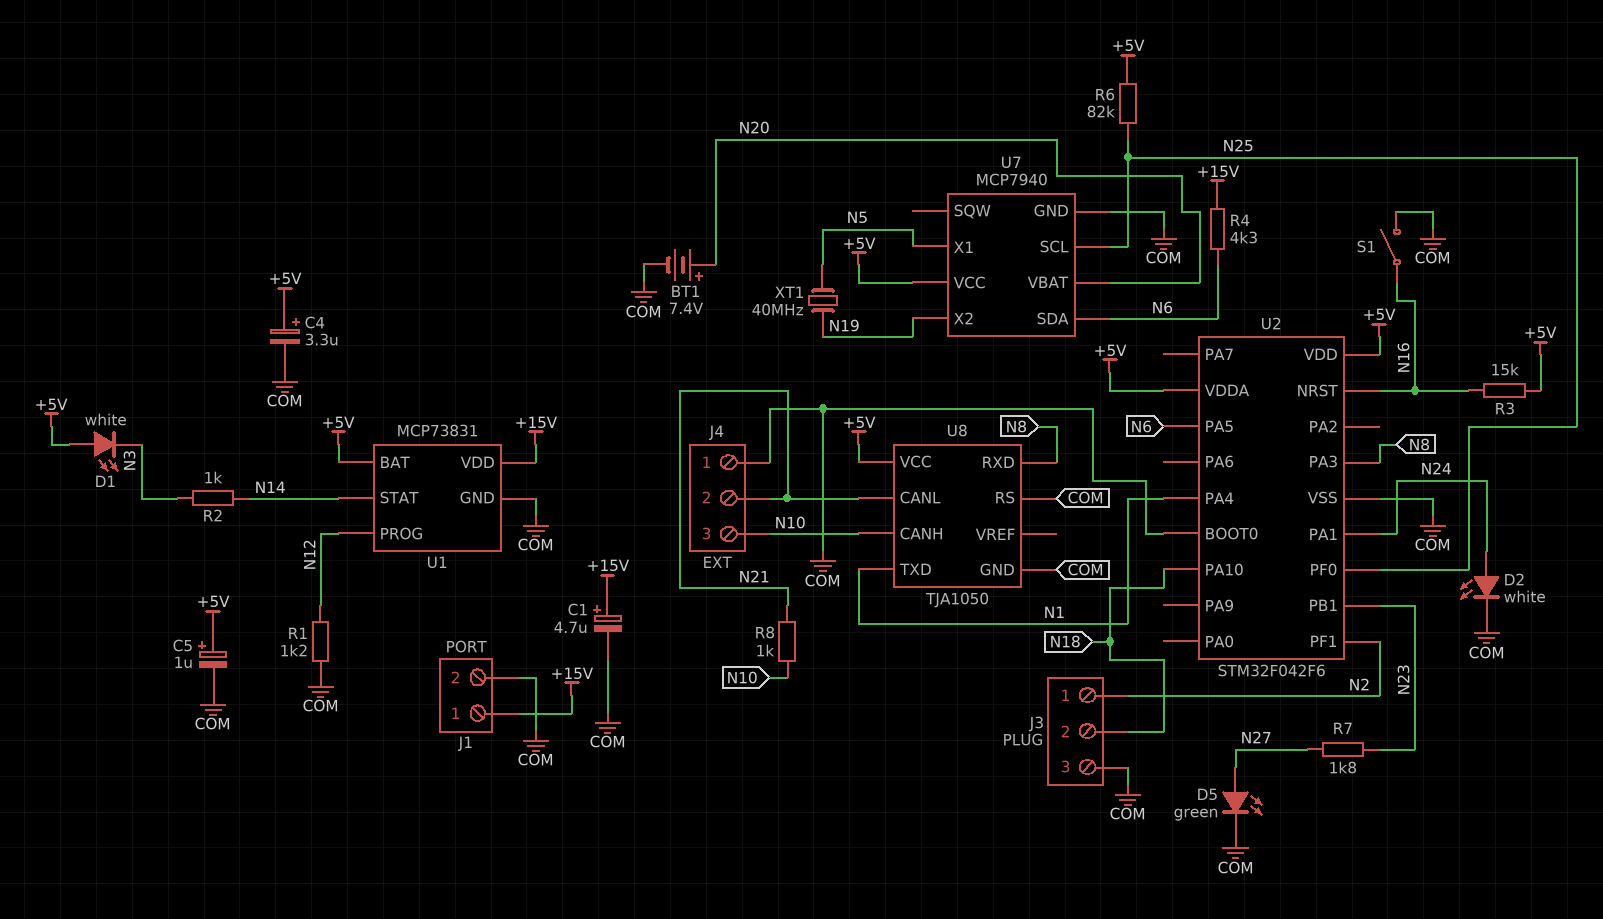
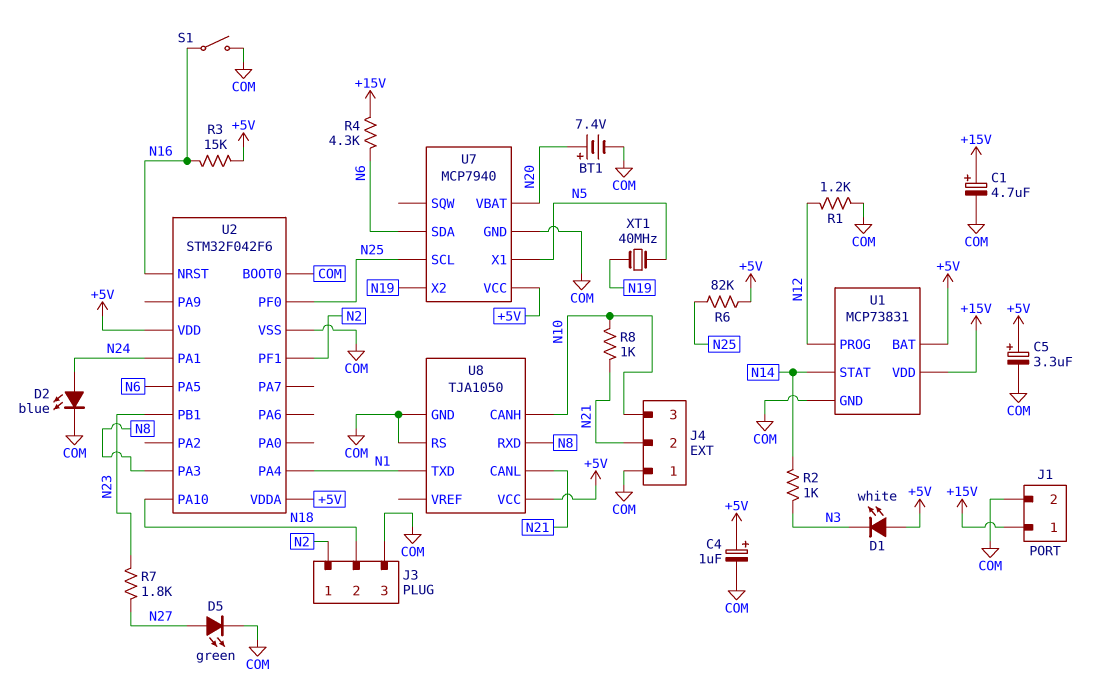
C4: 3.3uF (plus +5V, minus COM) -> 1uF (plus +5V, minus COM)
C5: 1uF (plus +5V, minus COM) -> 3.3uF (plus +5V, minus COM)
D2: LED white (A N24, K COM) -> LED blue (A N24, K COM)

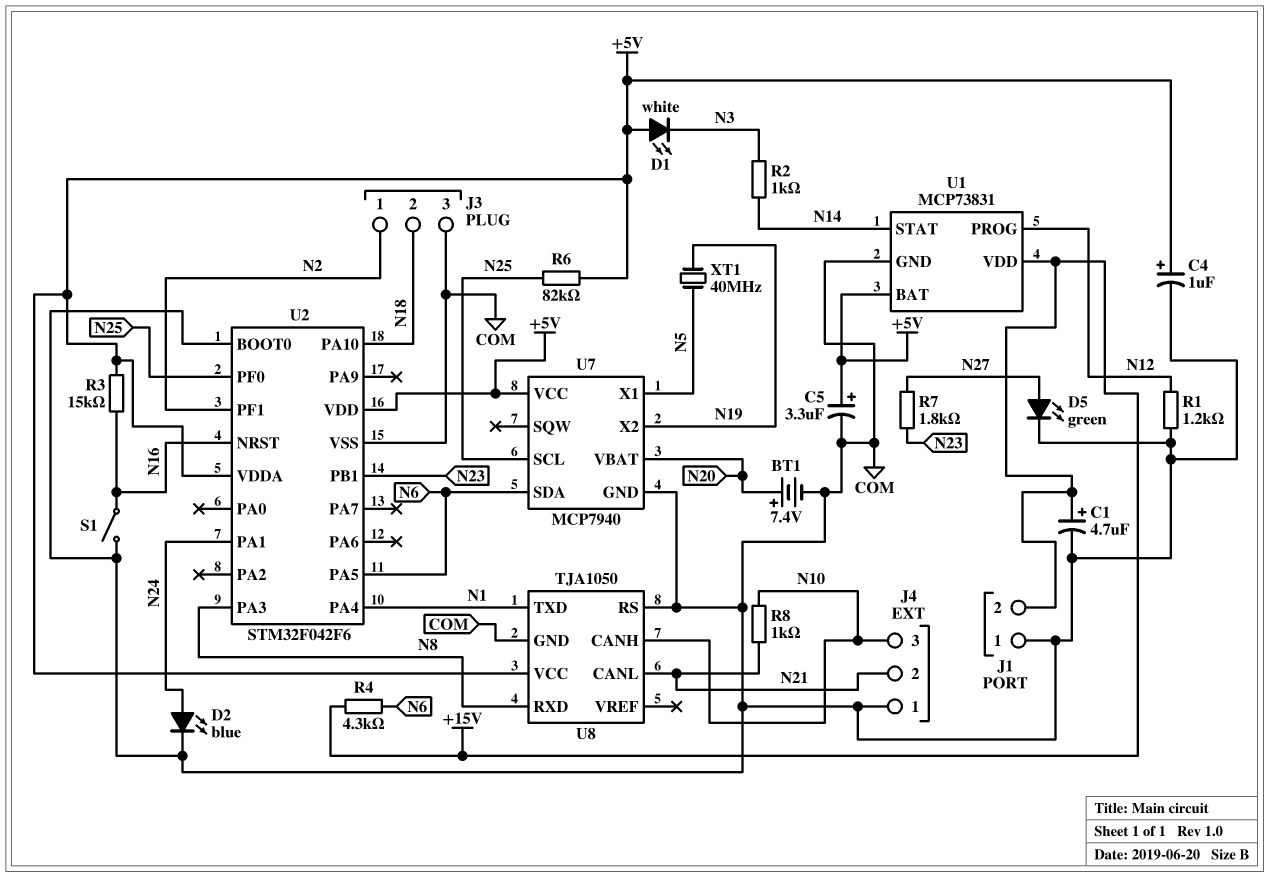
J1 pin 1: +15V -> COM
J1 pin 2: COM -> +15V

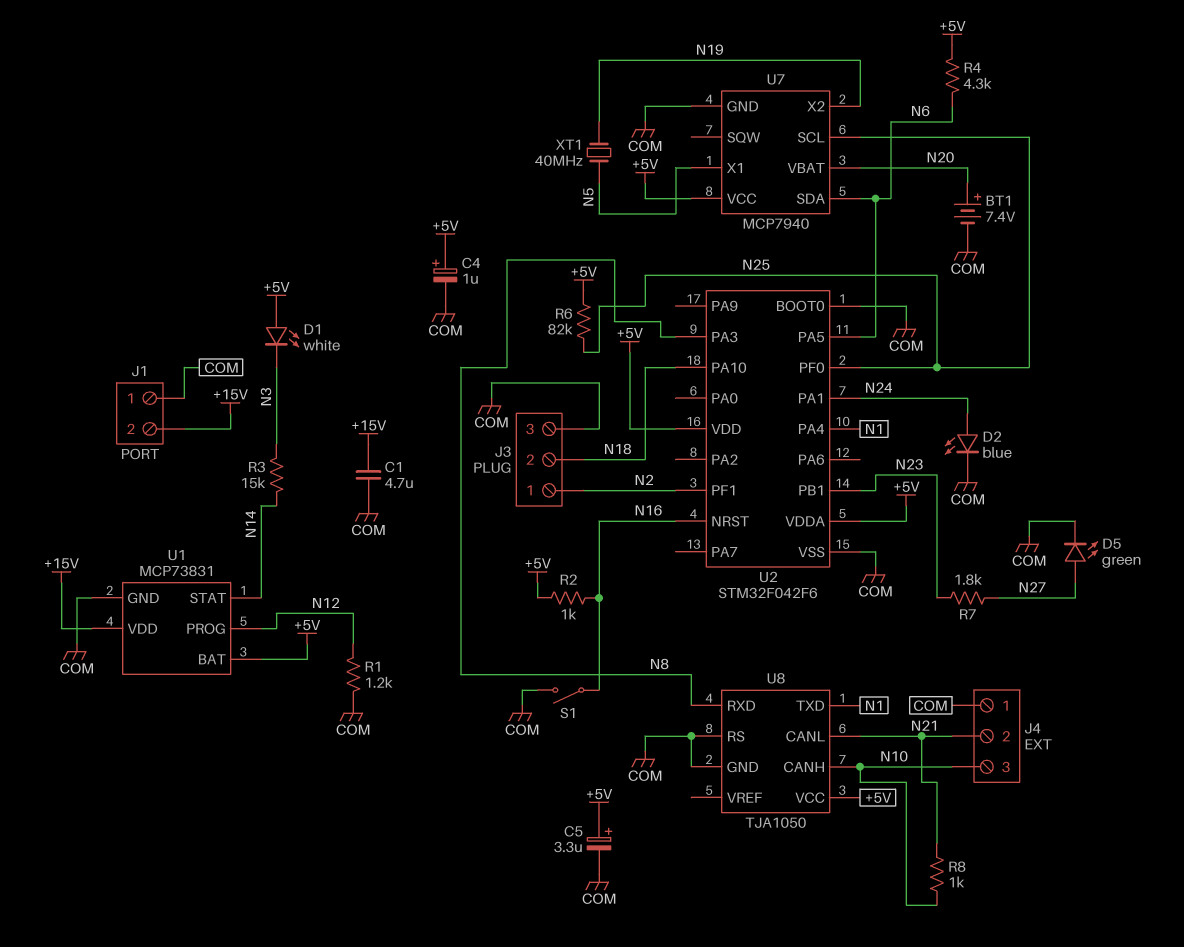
C1: 4.7uF (plus +15V, minus COM) -> 4.7uF (+15V, COM)
R2: 1k (N3, N14) -> 1k (+5V, N16)
R3: 15k (+5V, N16) -> 15k (N3, N14)
R4: 4.3k (+15V, N6) -> 4.3k (+5V, N6)

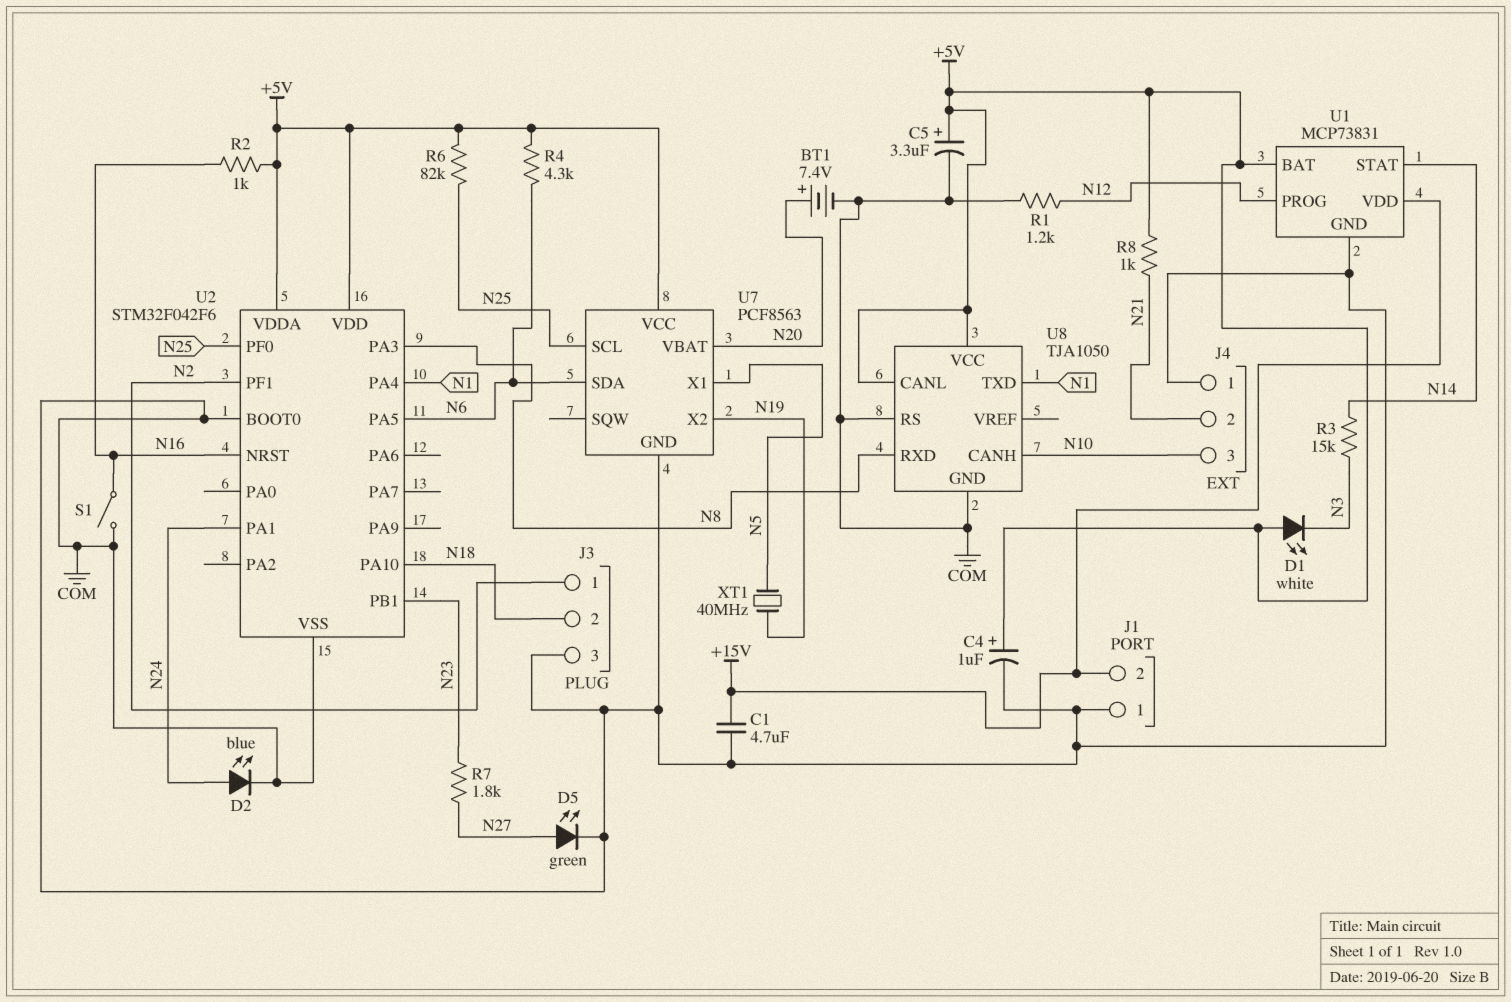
R8: 1k (N10, N21) -> 1k (+5V, N21)
U7: MCP7940 -> PCF8563
U8 pin CANL: N21 -> +5V

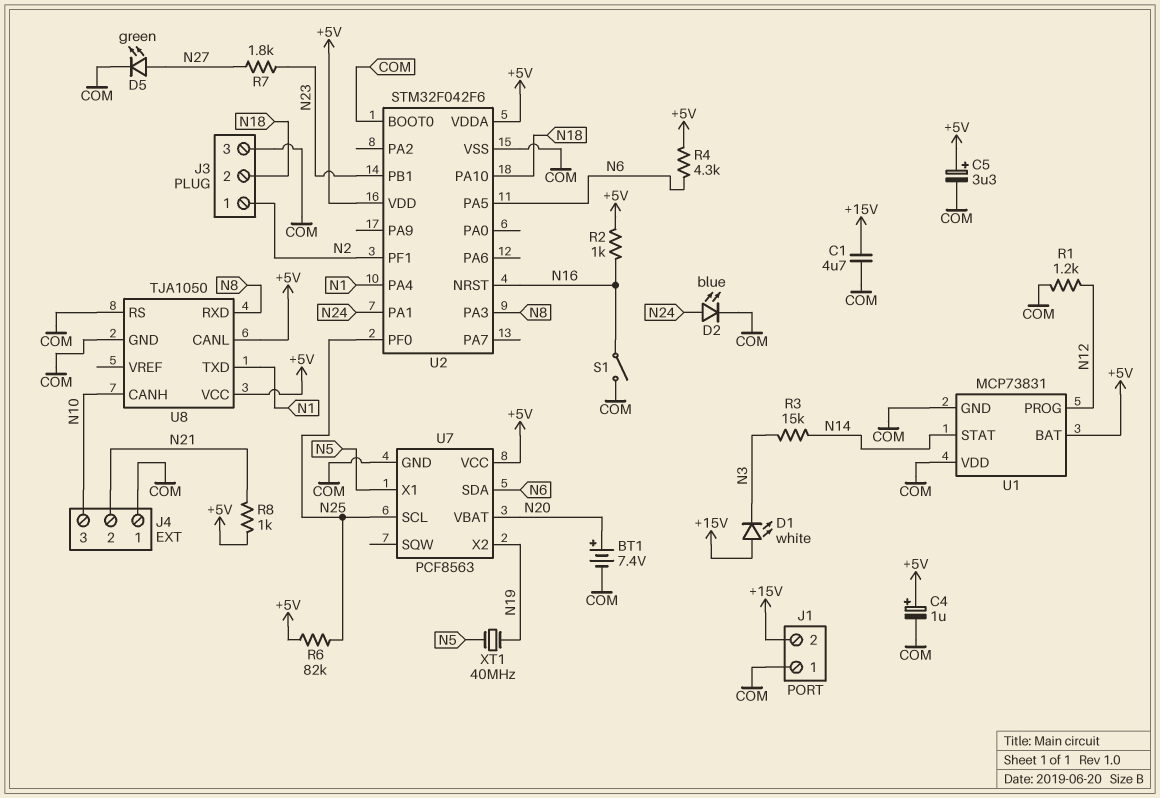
D1: LED white (A +5V, K N3) -> LED white (A +15V, K N3)
U1 pin VDD: +15V -> COM

